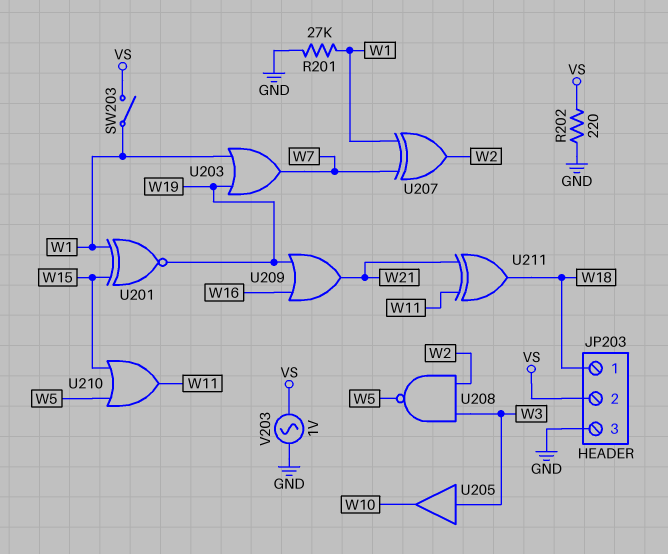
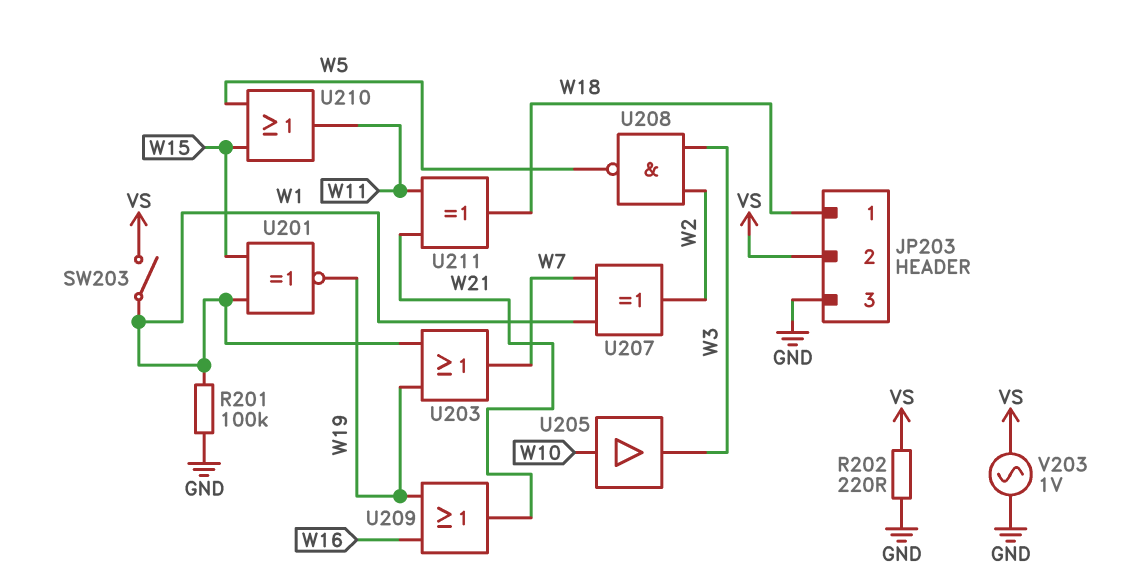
R201: 27k (GND, W1) -> 100k (GND, W1)
U205: buffer (in W3, out W10) -> buffer (in W10, out W3)

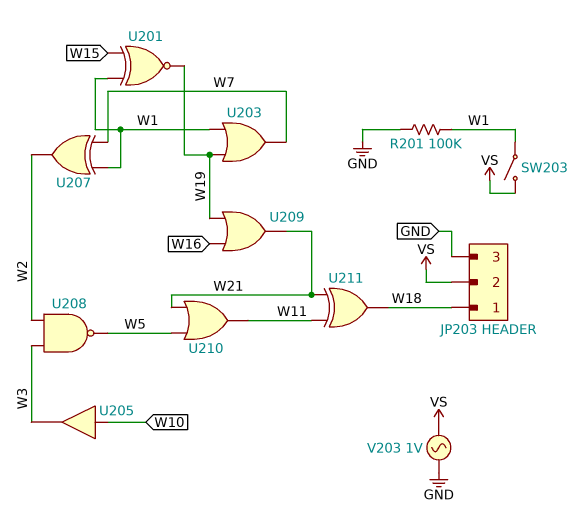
R202: 220 (GND, VS) -> none
U210: OR (in W5, in W15, out W11) -> OR (in W5, in W21, out W11)

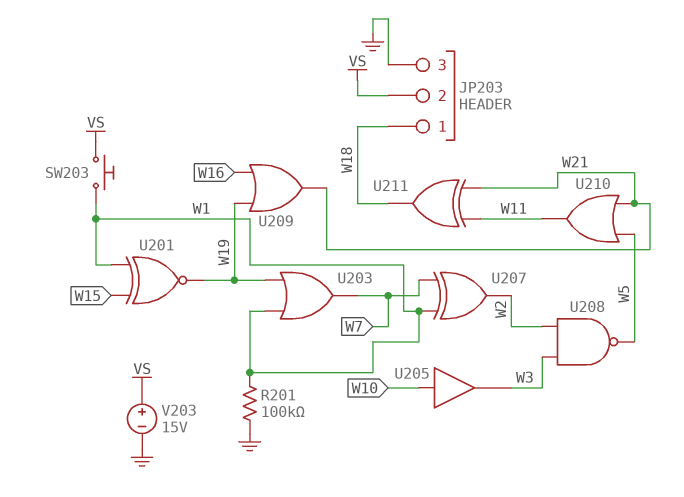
SW203: switch (VS, W1) -> button (VS, W1)
V203: AC 1V (GND, VS) -> 15V (plus VS, minus GND)

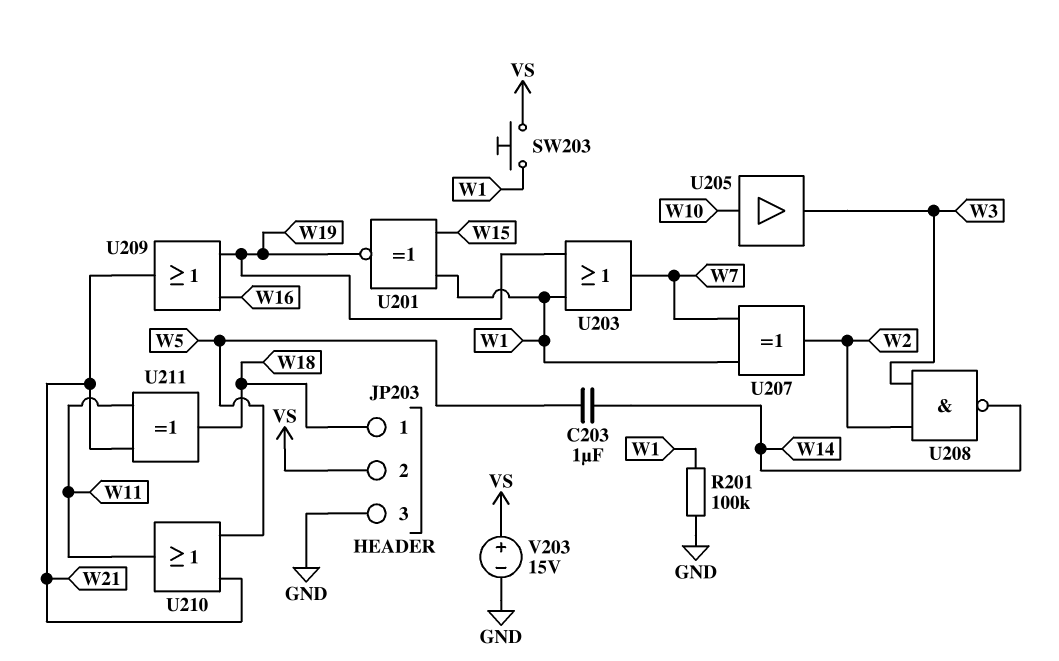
C203: none -> 1uF (W5, W14)
U208: NAND (in W2, in W3, out W5) -> NAND (in W2, in W3, out W14)

